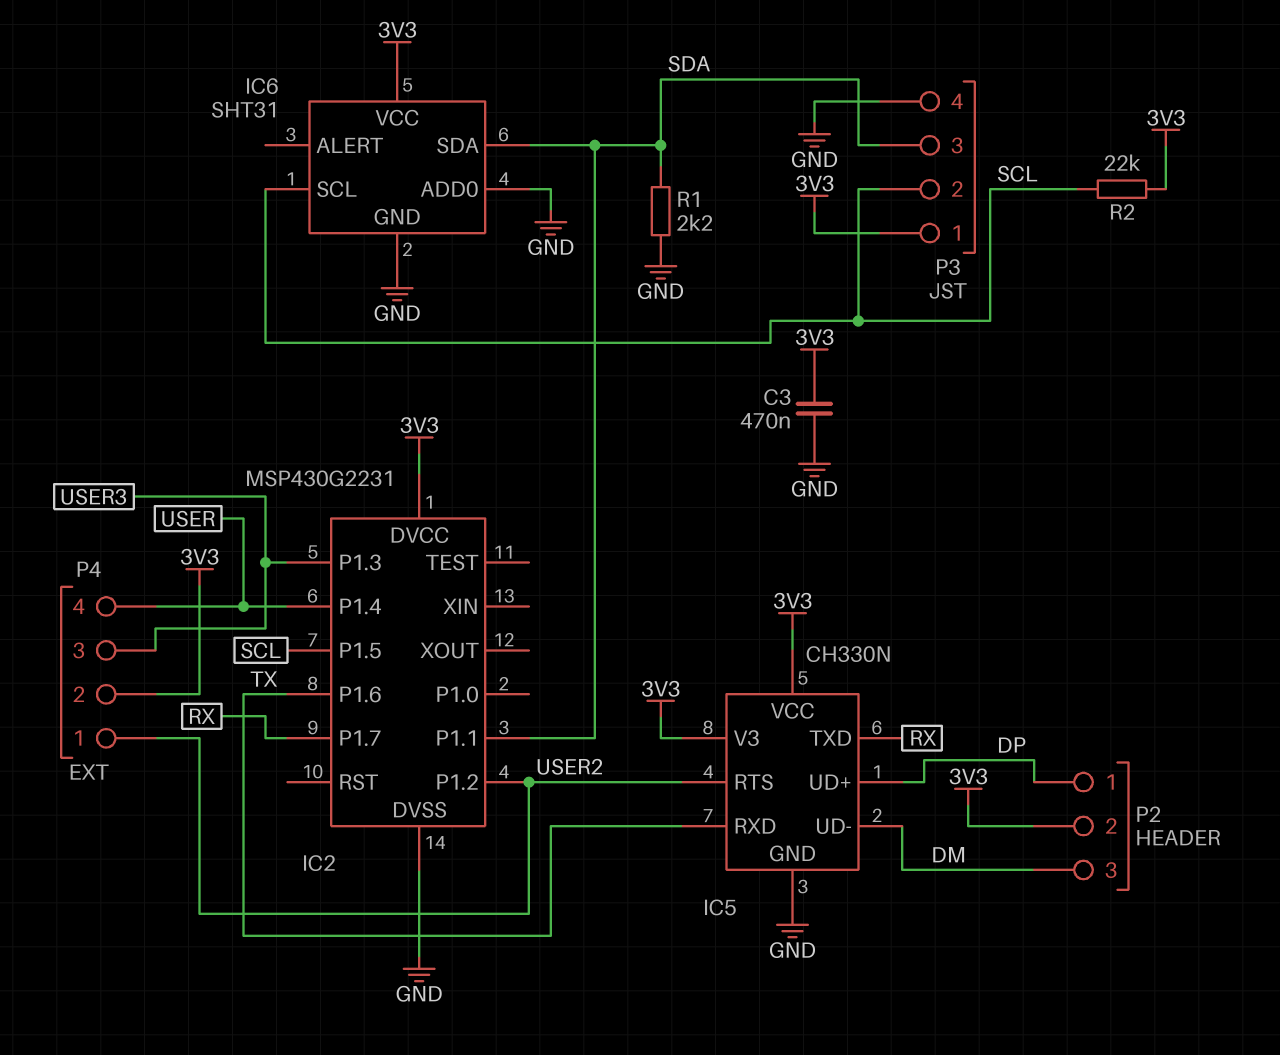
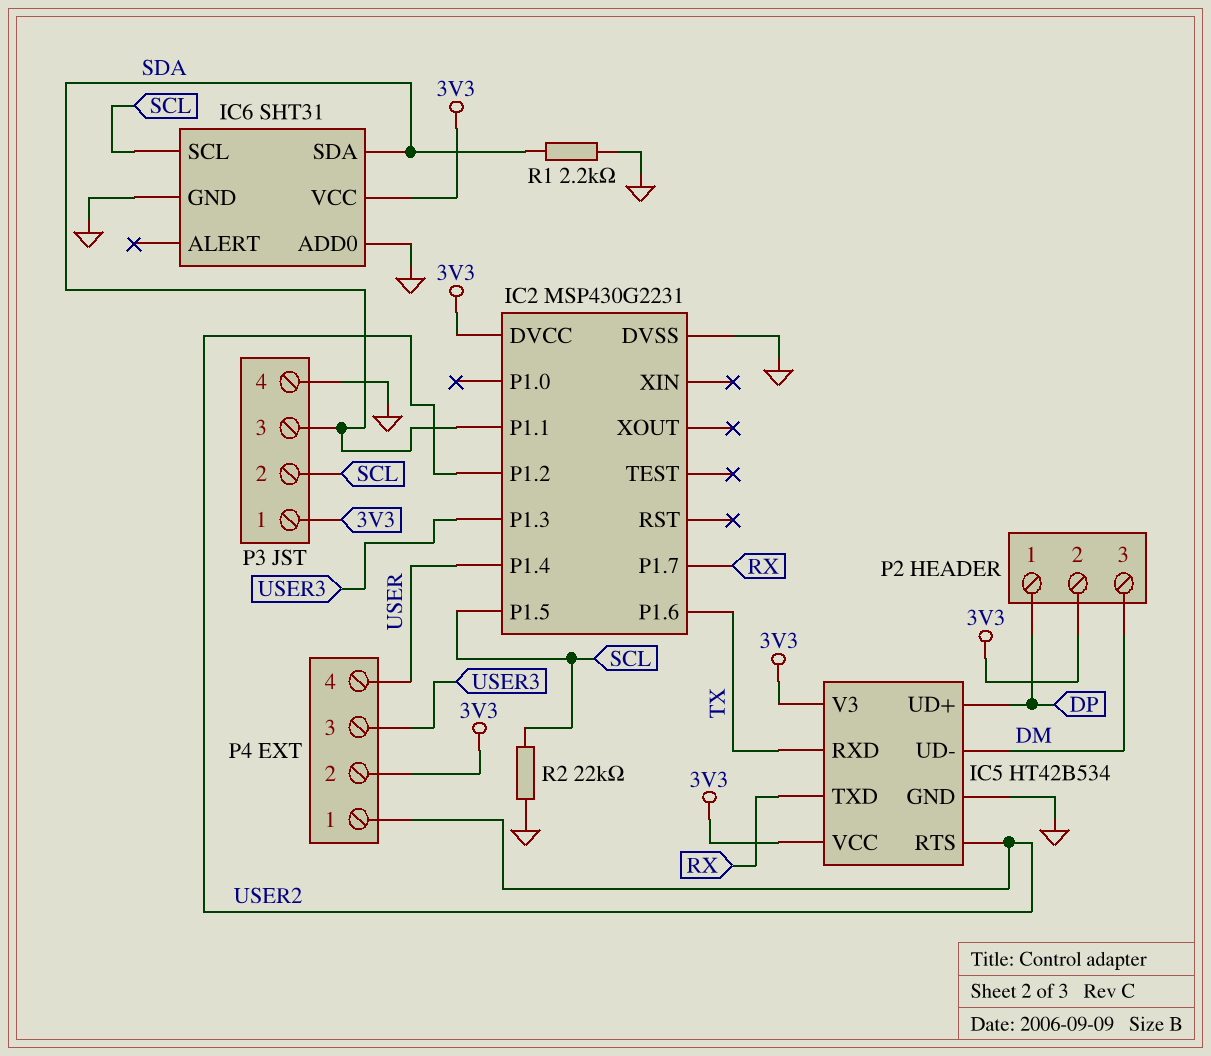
C3: 470nF (3V3, GND) -> none
IC5: CH330N -> HT42B534
R2: 22k (3V3, SCL) -> 22k (GND, SCL)

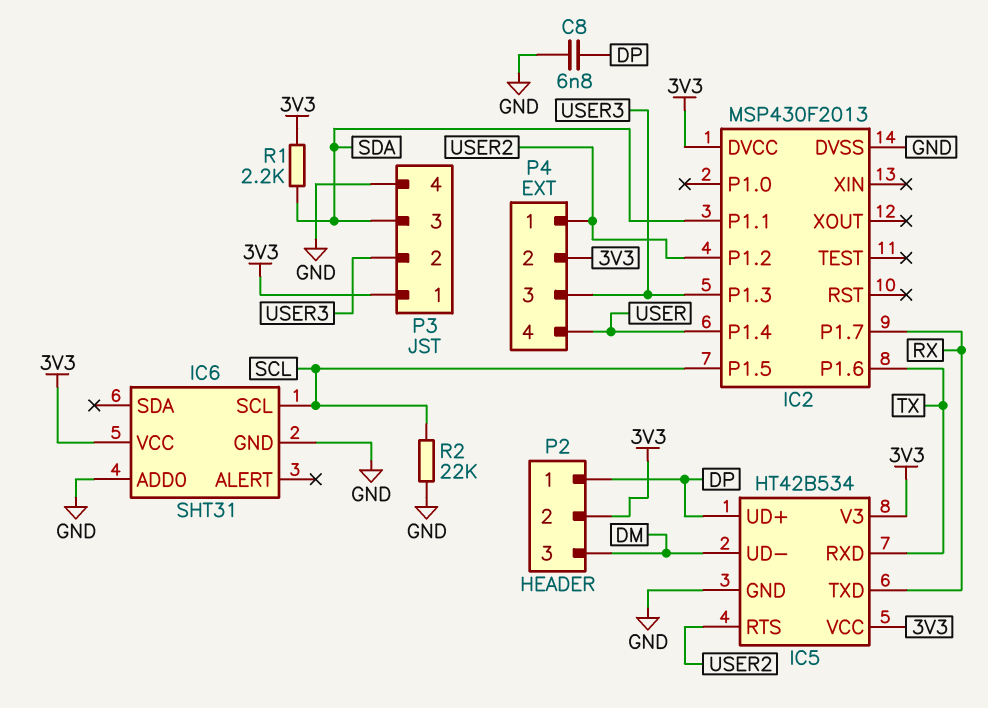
C8: none -> 6.8nF (DP, GND)
IC2: MSP430G2231 -> MSP430F2013
IC6 pin SDA: SDA -> none
P3 pin 2: SCL -> USER3
R1: 2.2k (GND, SDA) -> 2.2k (3V3, SDA)

